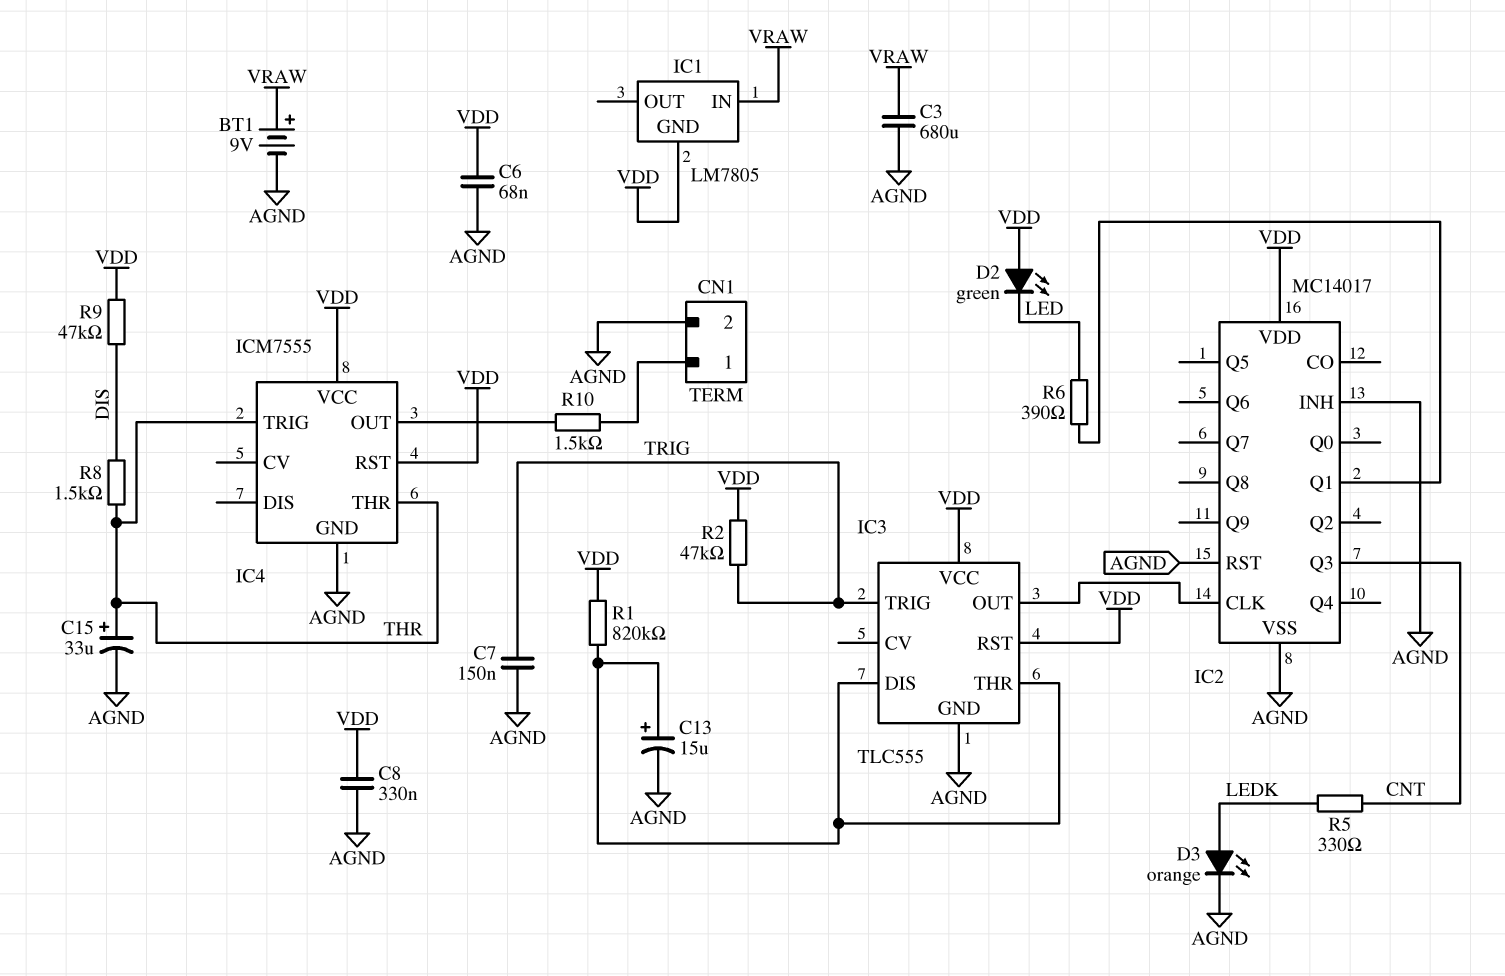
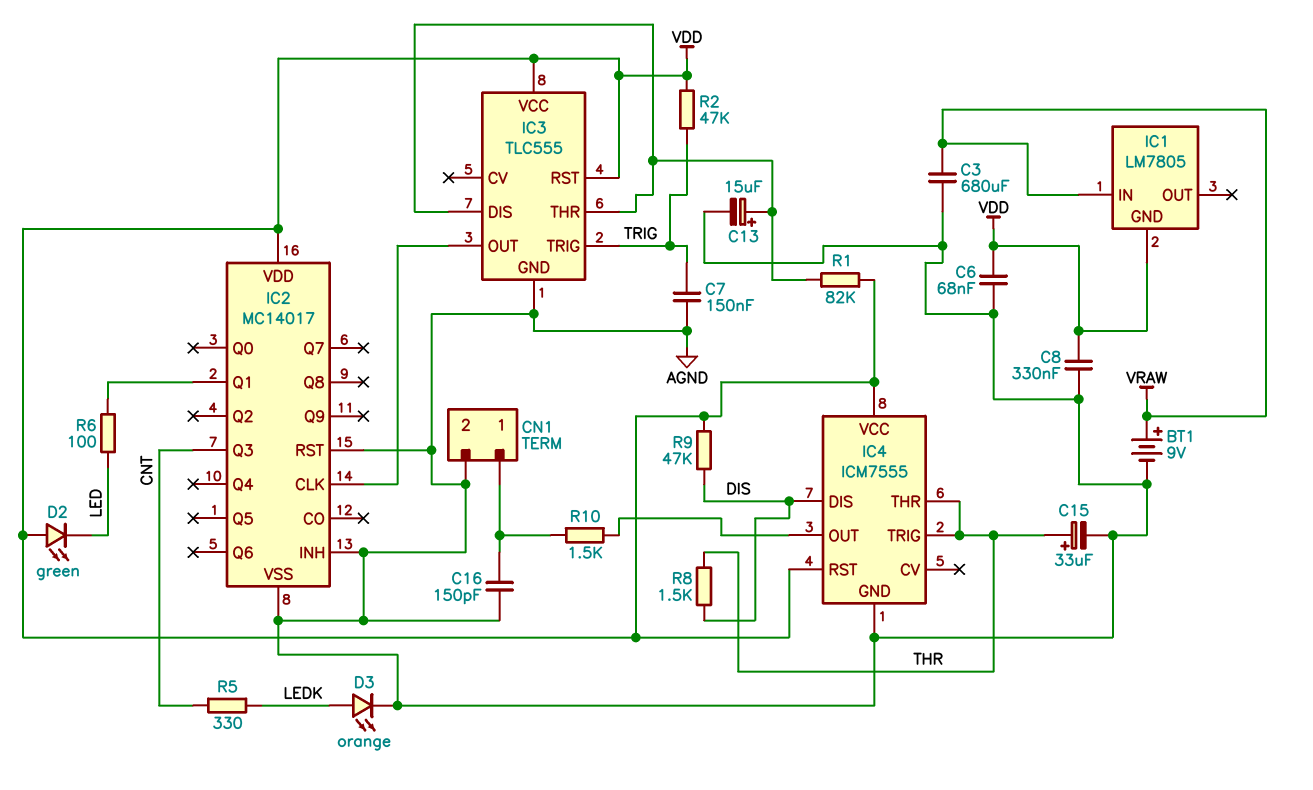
C16: none -> 150pF (AGND, CN1/1)
IC4 pin DIS: none -> DIS
R1: 820k (IC3/DIS, VDD) -> 82k (IC3/DIS, VDD)
R6: 390 (IC2/Q1, LED) -> 100 (IC2/Q1, LED)

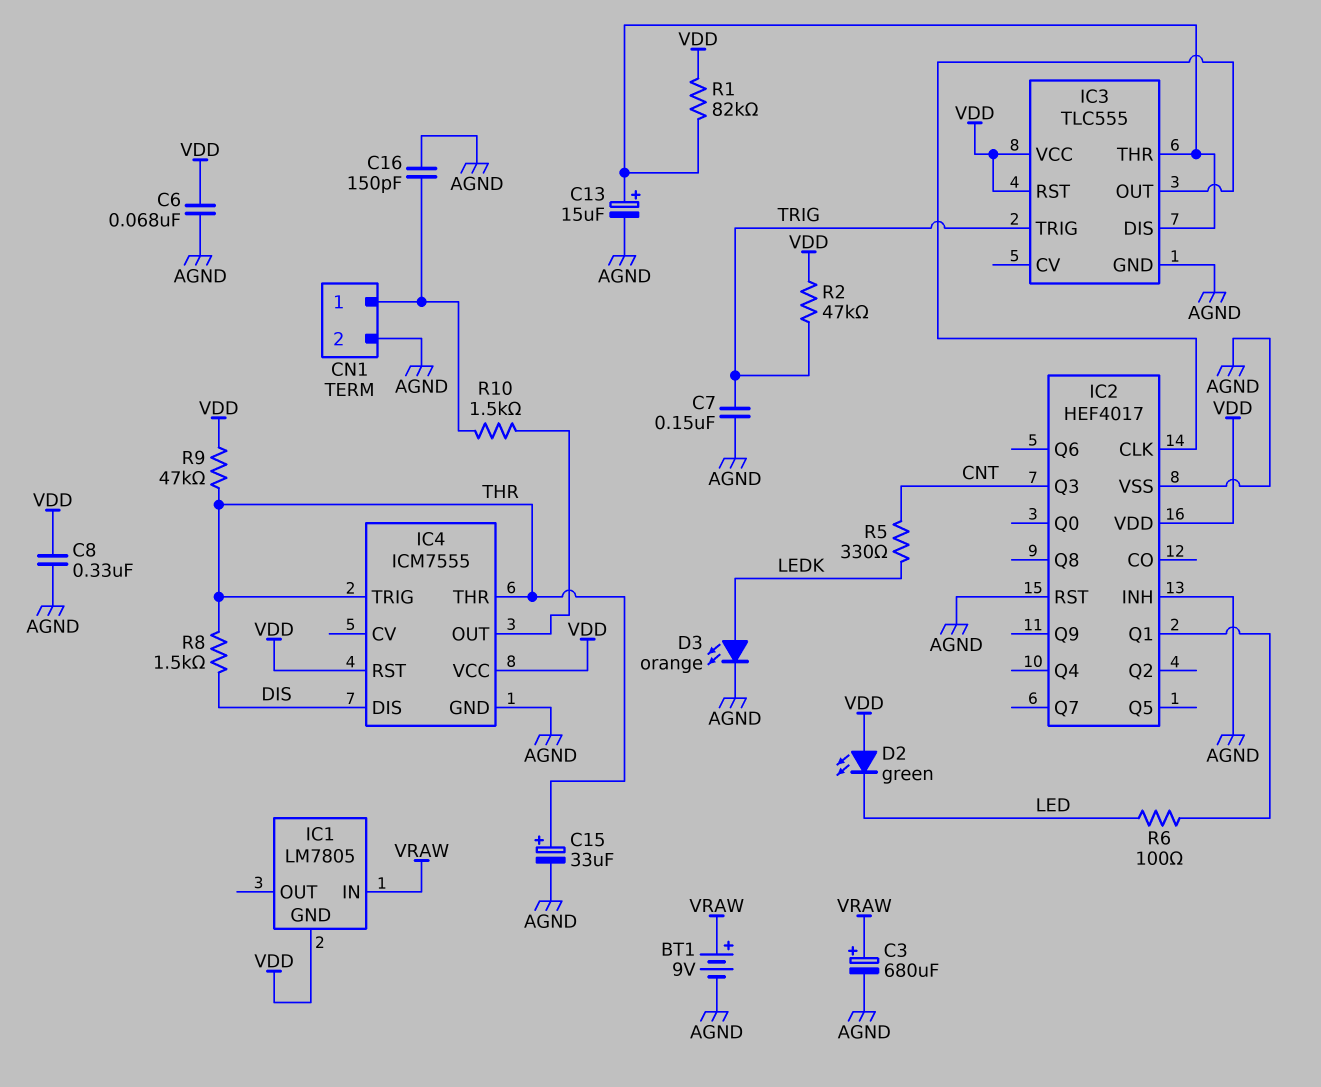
C3: 680uF (AGND, VRAW) -> 680uF (plus VRAW, minus AGND)
IC2: MC14017 -> HEF4017
R9: 47k (DIS, VDD) -> 47k (THR, VDD)

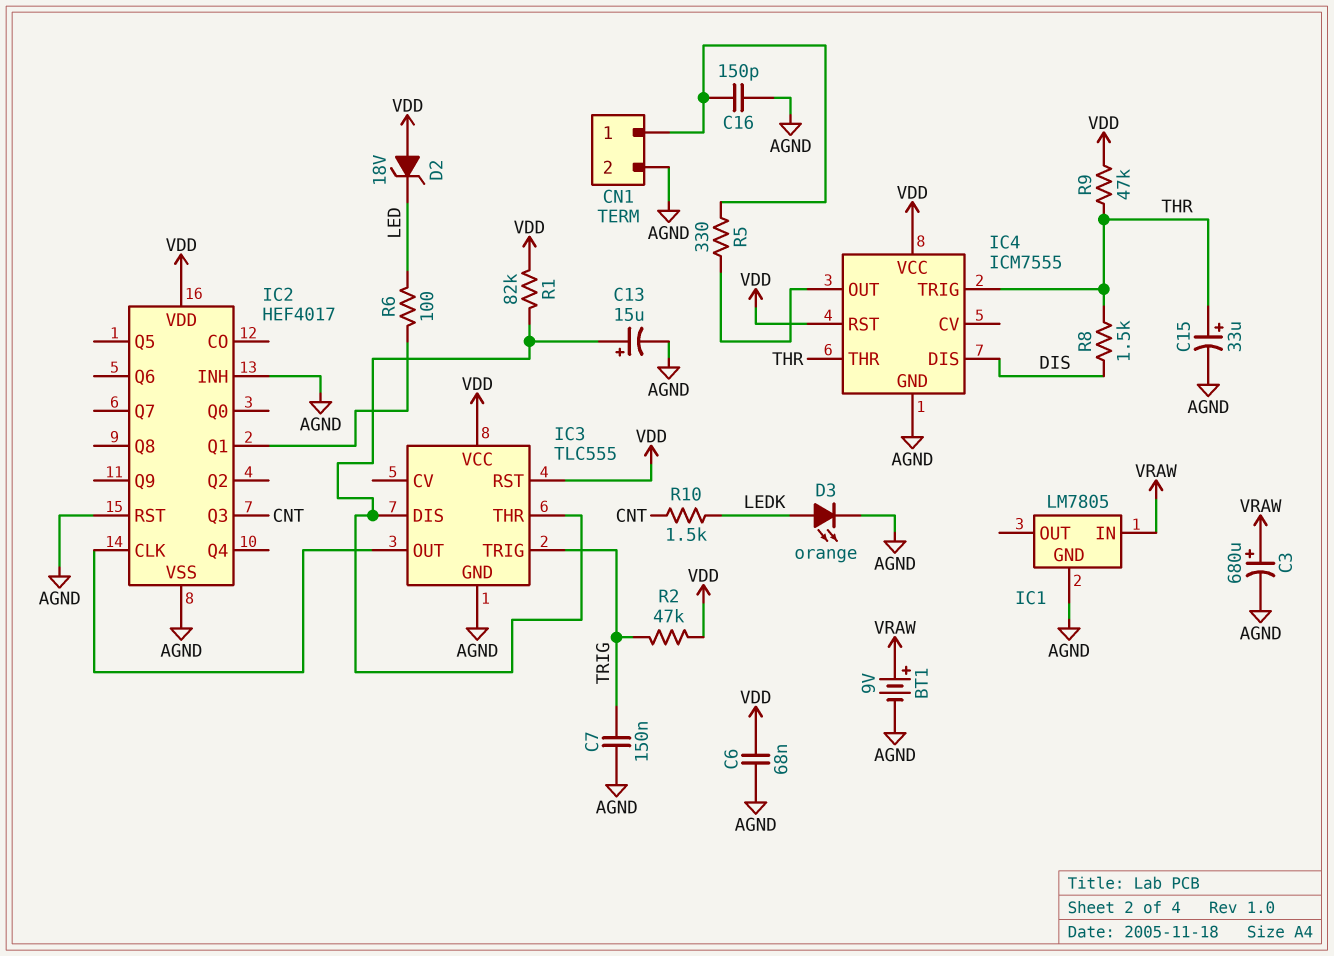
C8: 330nF (AGND, VDD) -> none
D2: LED green (A VDD, K LED) -> zener 18V (A VDD, K LED)
IC1 pin GND: VDD -> AGND
R5: 330 (CNT, LEDK) -> 330 (CN1/1, IC4/OUT)
R10: 1.5k (CN1/1, IC4/OUT) -> 1.5k (CNT, LEDK)

